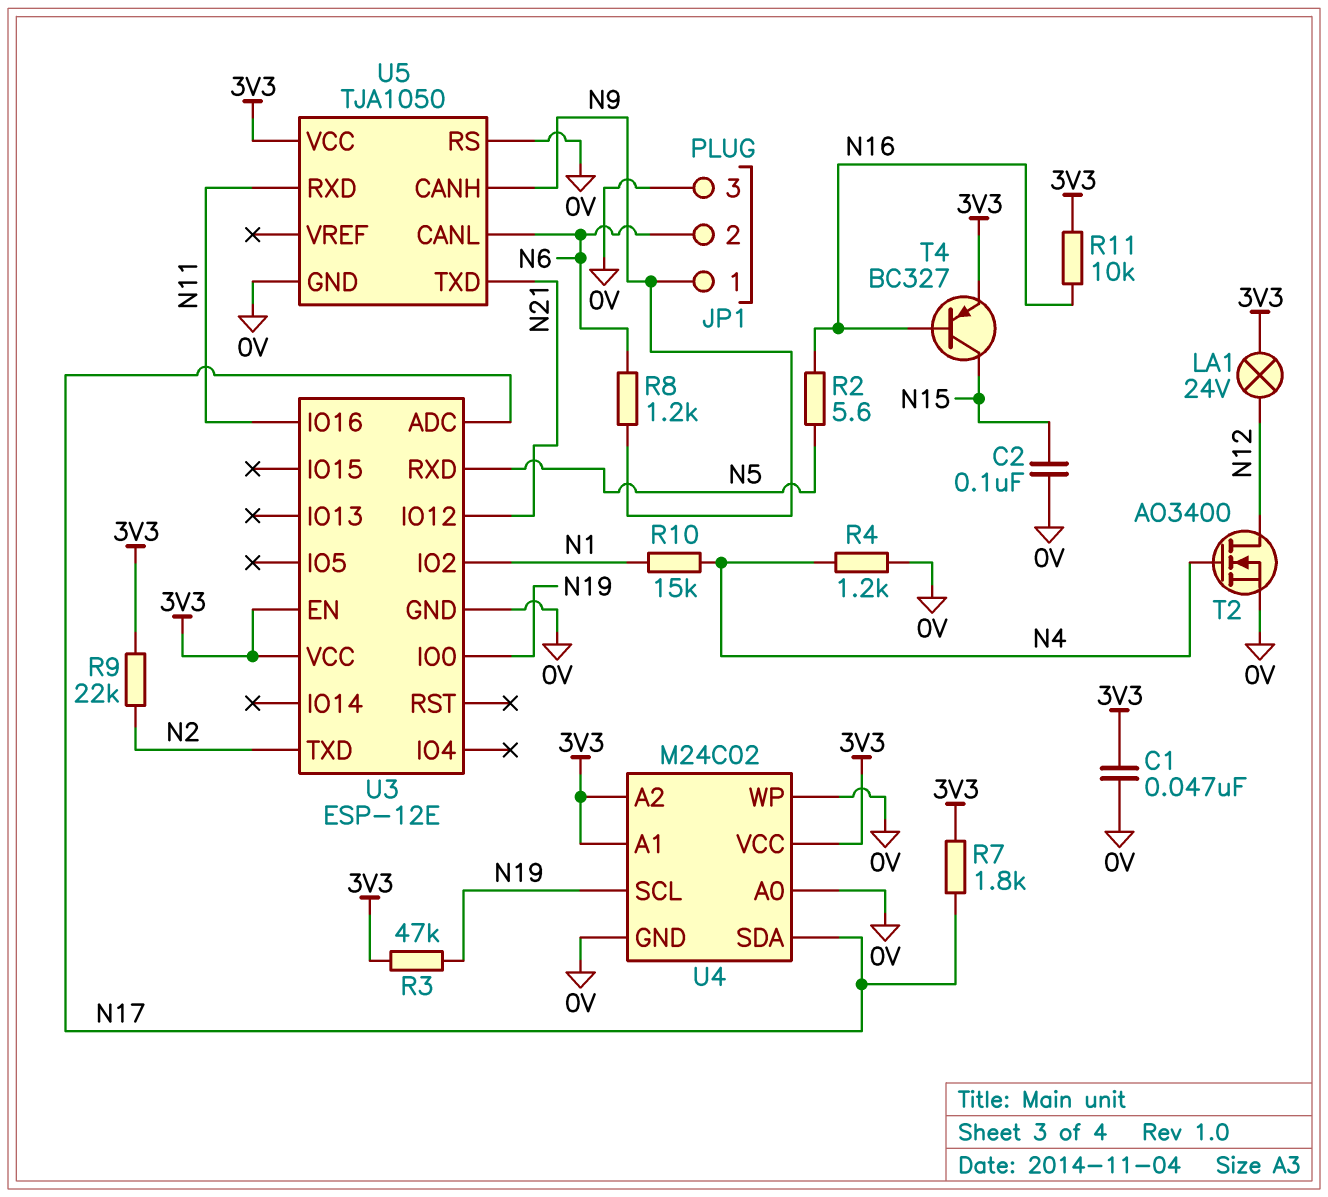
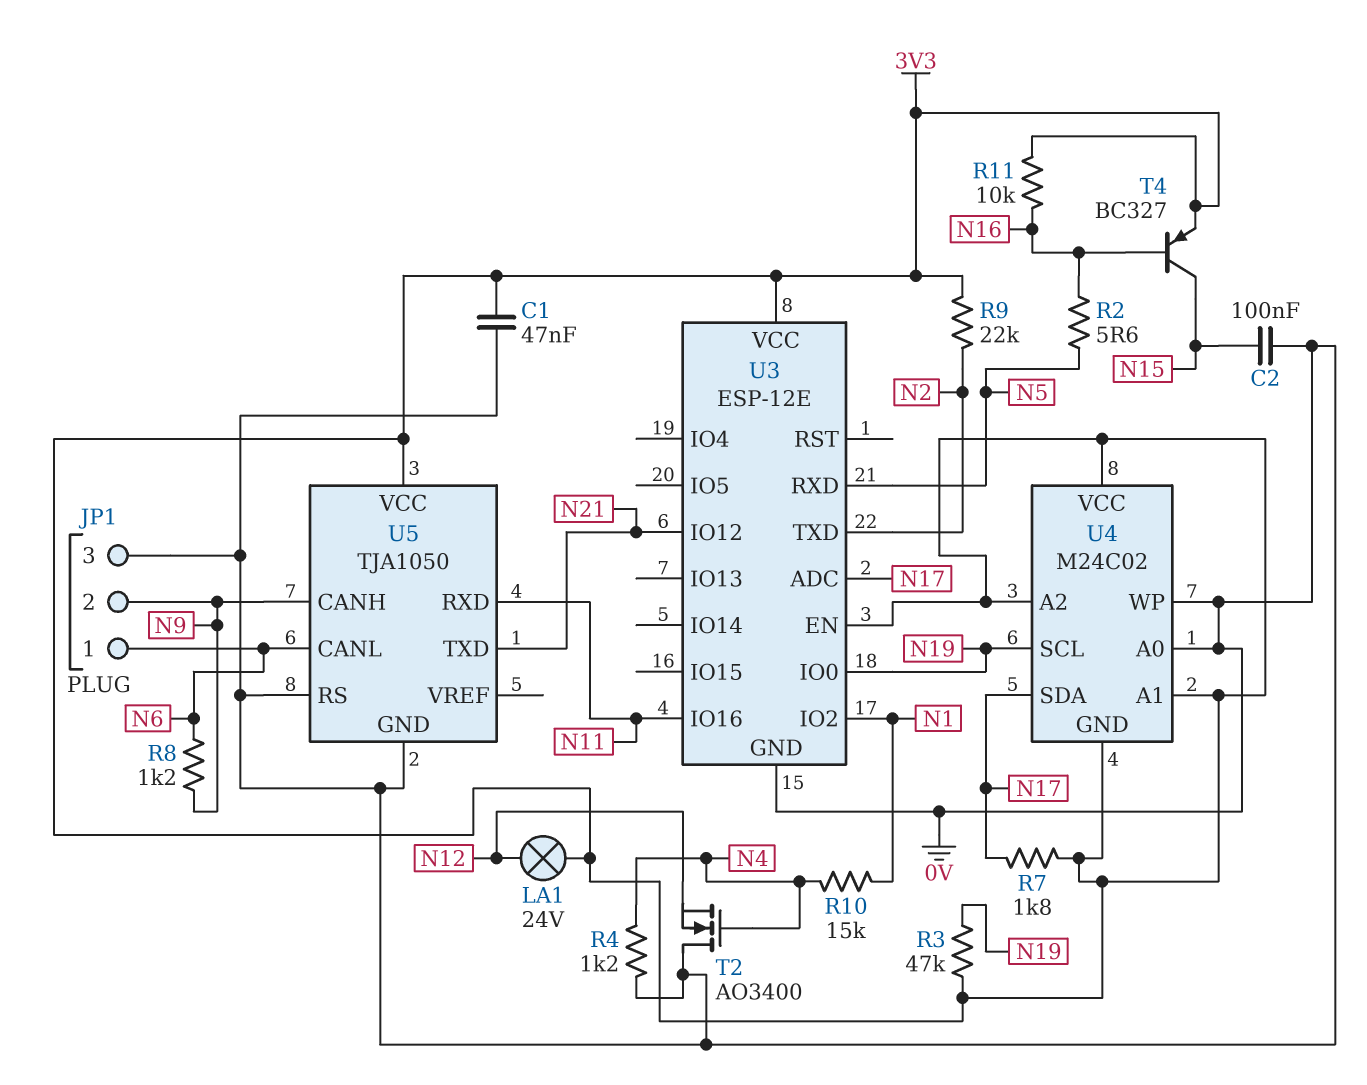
JP1 pin 1: N9 -> N6
JP1 pin 2: N6 -> N9
T2: NMOS AO3400 (G N4, D N12, S 0V) -> NMOS AO3400 (G N4, D 0V, S N12)
U4 pin GND: 0V -> 3V3

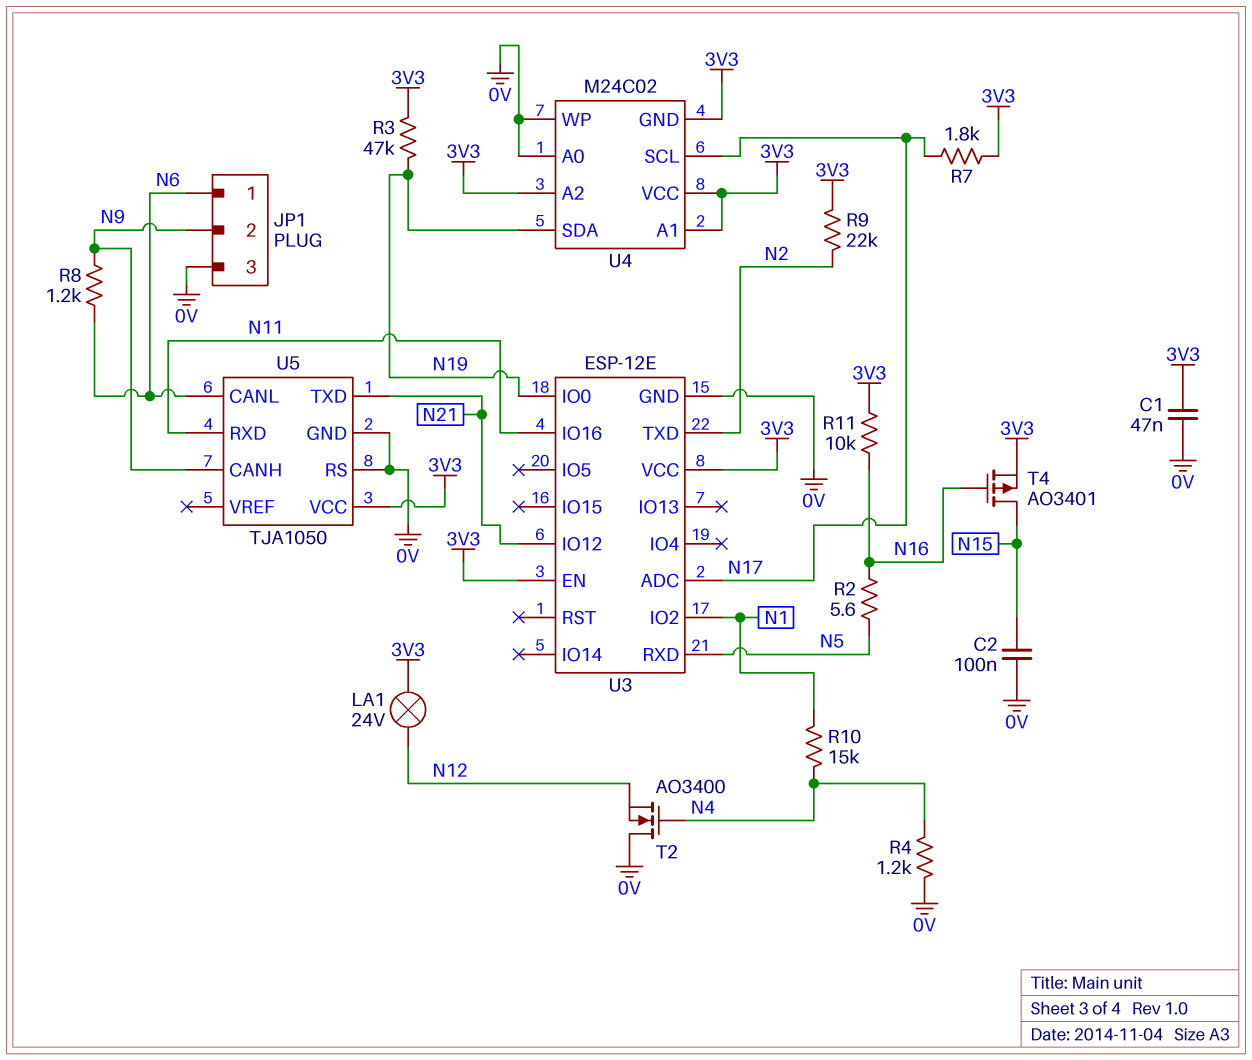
T4: PNP BC327 (B N16, C N15, E 3V3) -> PMOS AO3401 (G N16, D N15, S 3V3)
U4 pin SCL: N19 -> N17
U4 pin SDA: N17 -> N19

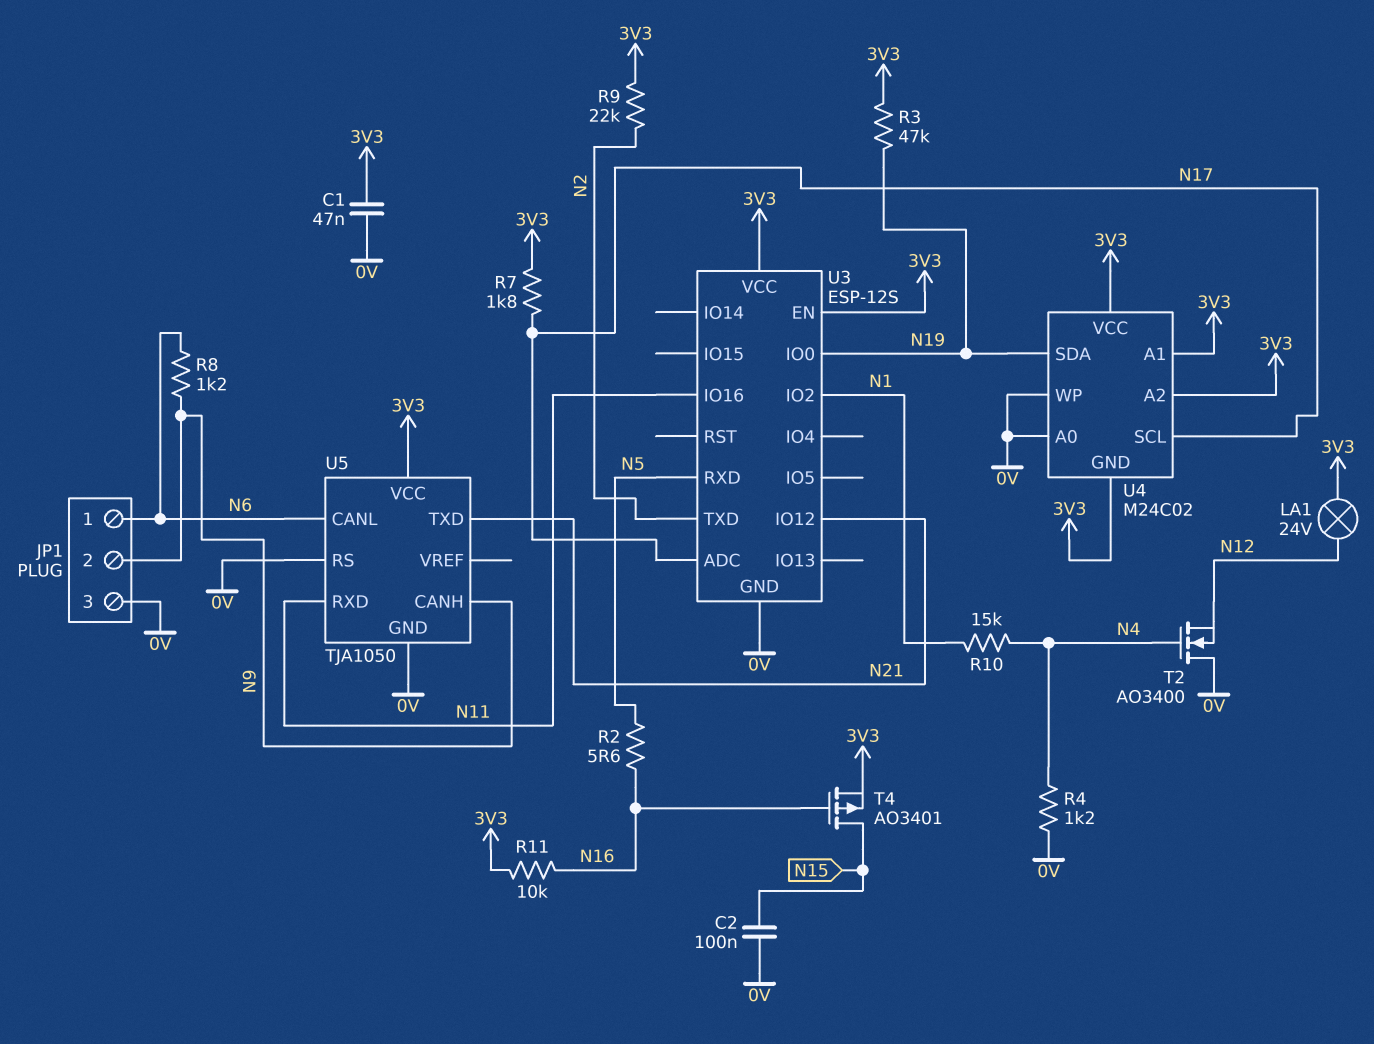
U3: ESP-12E -> ESP-12S

